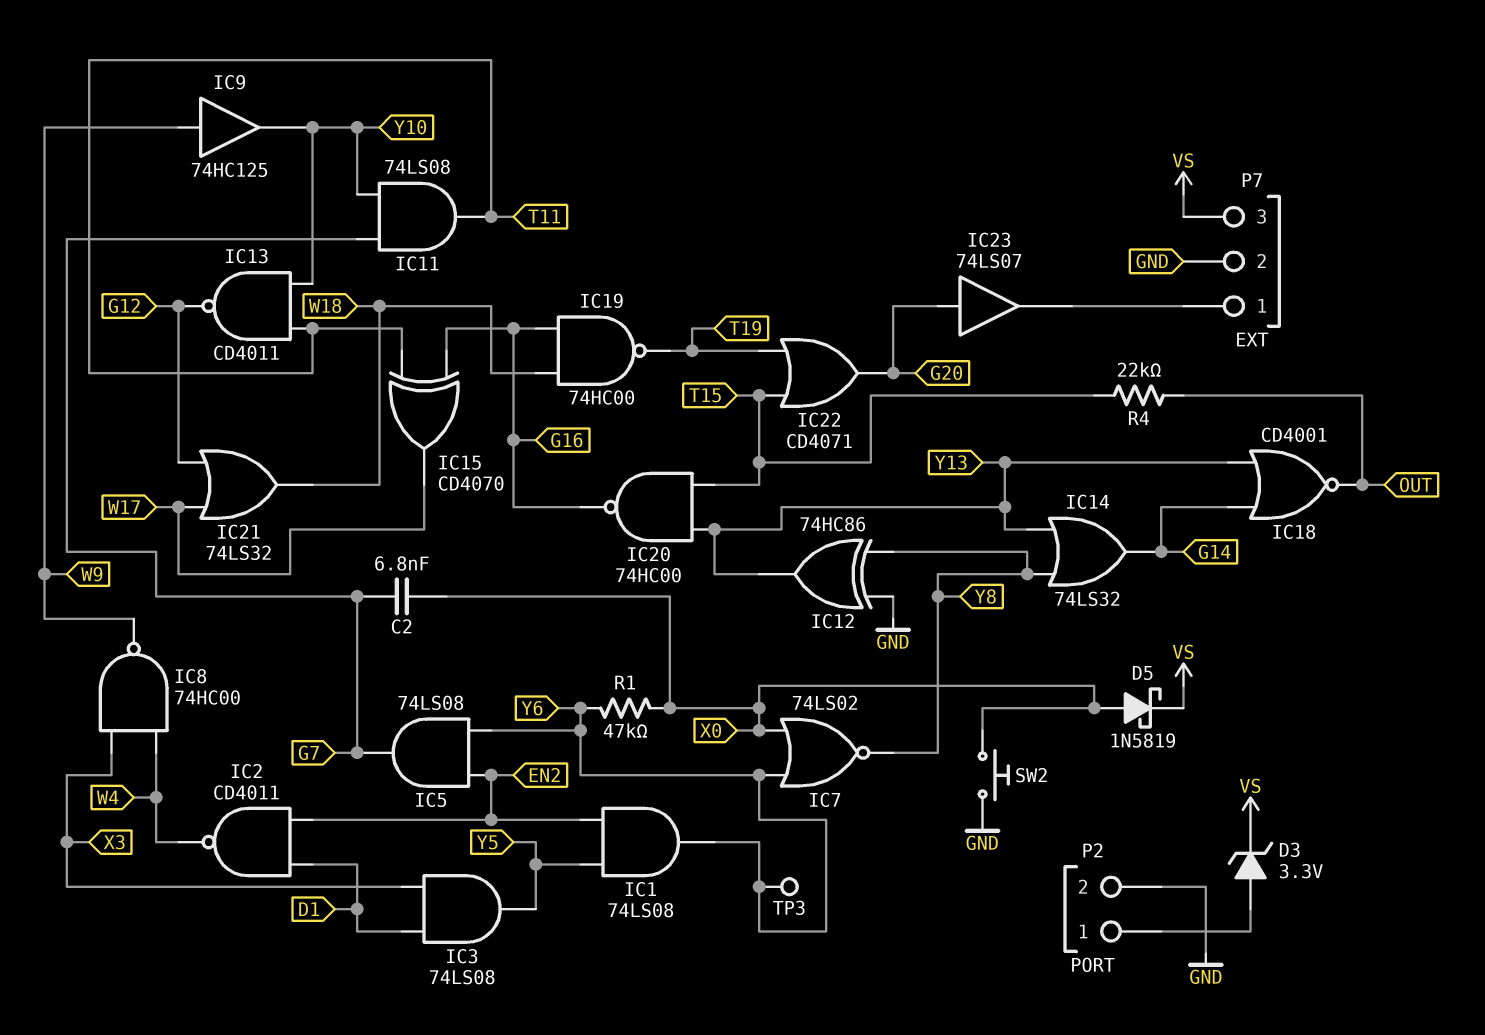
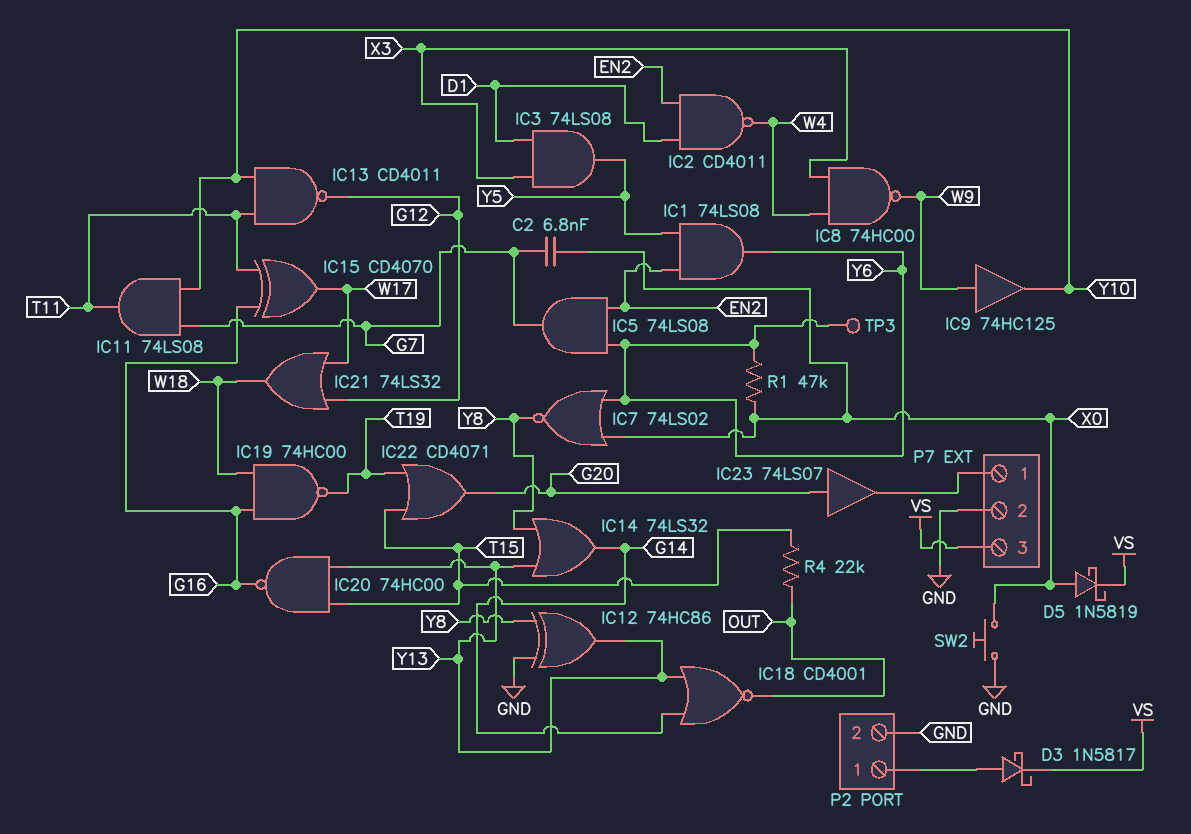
D3: zener 3.3V (A P2/1, K VS) -> schottky 1N5817 (A P2/1, K VS)

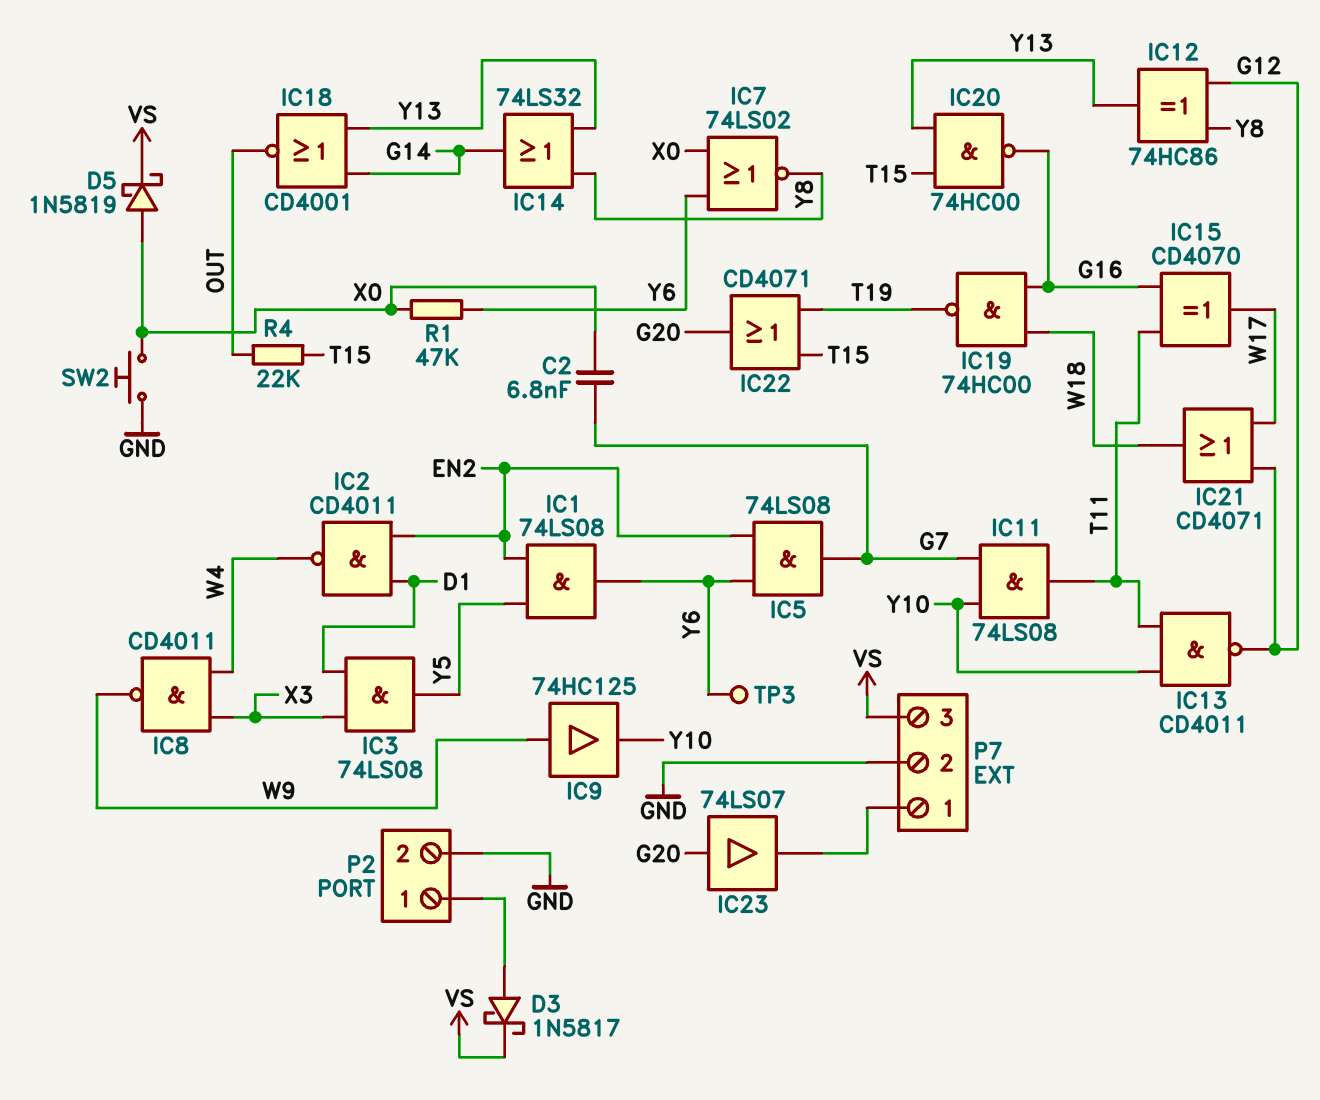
IC8: NAND 74HC00 (in W4, in X3, out W9) -> NAND CD4011 (in W4, in X3, out W9)
IC12: XOR 74HC86 (in GND, in Y8, out Y13) -> XOR 74HC86 (in G12, in Y8, out Y13)
IC21: OR 74LS32 (in G12, in W17, out W18) -> OR CD4071 (in G12, in W17, out W18)

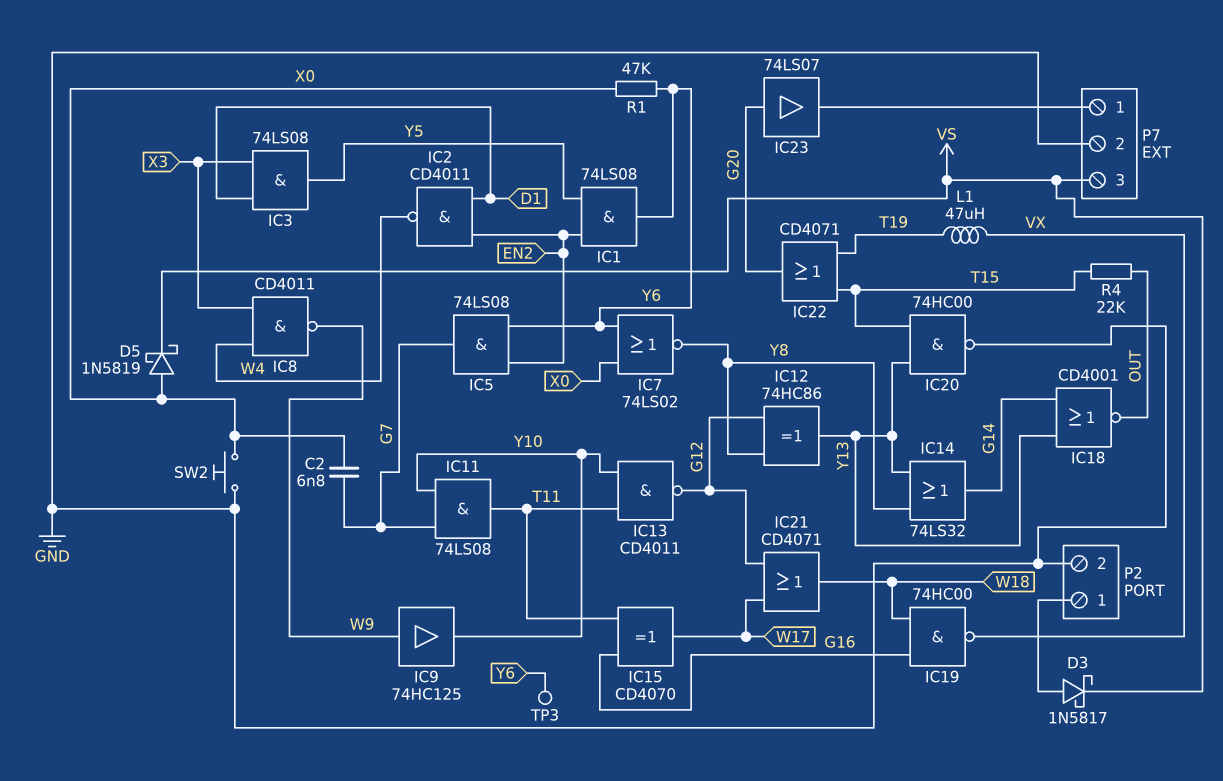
IC19: NAND 74HC00 (in G16, in W18, out T19) -> NAND 74HC00 (in G16, in W18, out VX)
IC20: NAND 74HC00 (in T15, in Y13, out G16) -> NAND 74HC00 (in T15, in Y13, out GND)
L1: none -> 47uH (T19, VX)

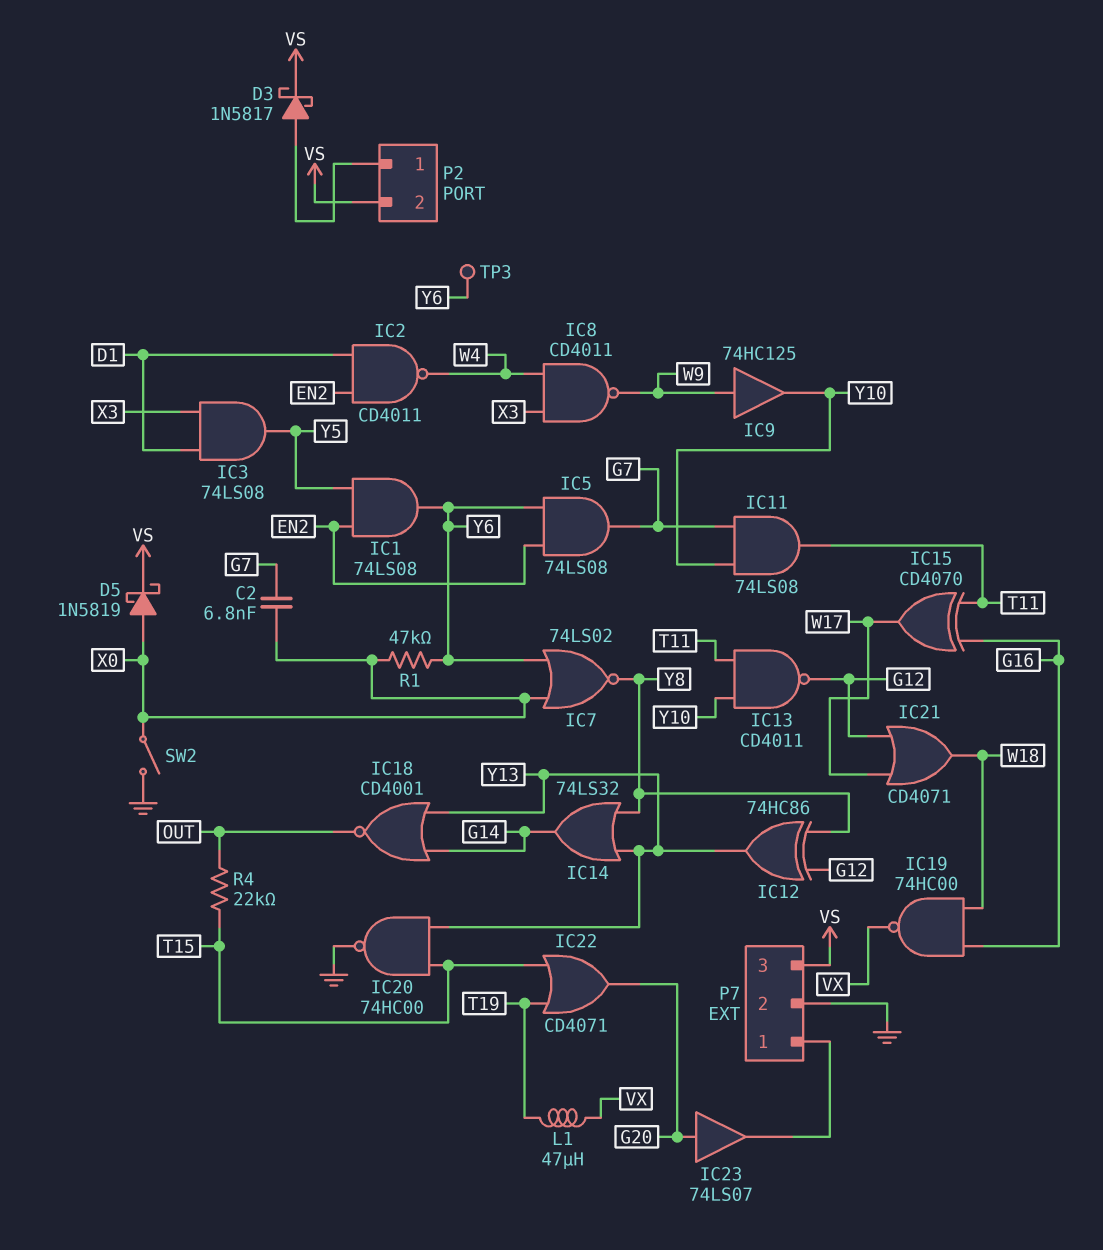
P2 pin 2: GND -> VS
SW2: button (GND, X0) -> switch (GND, X0)

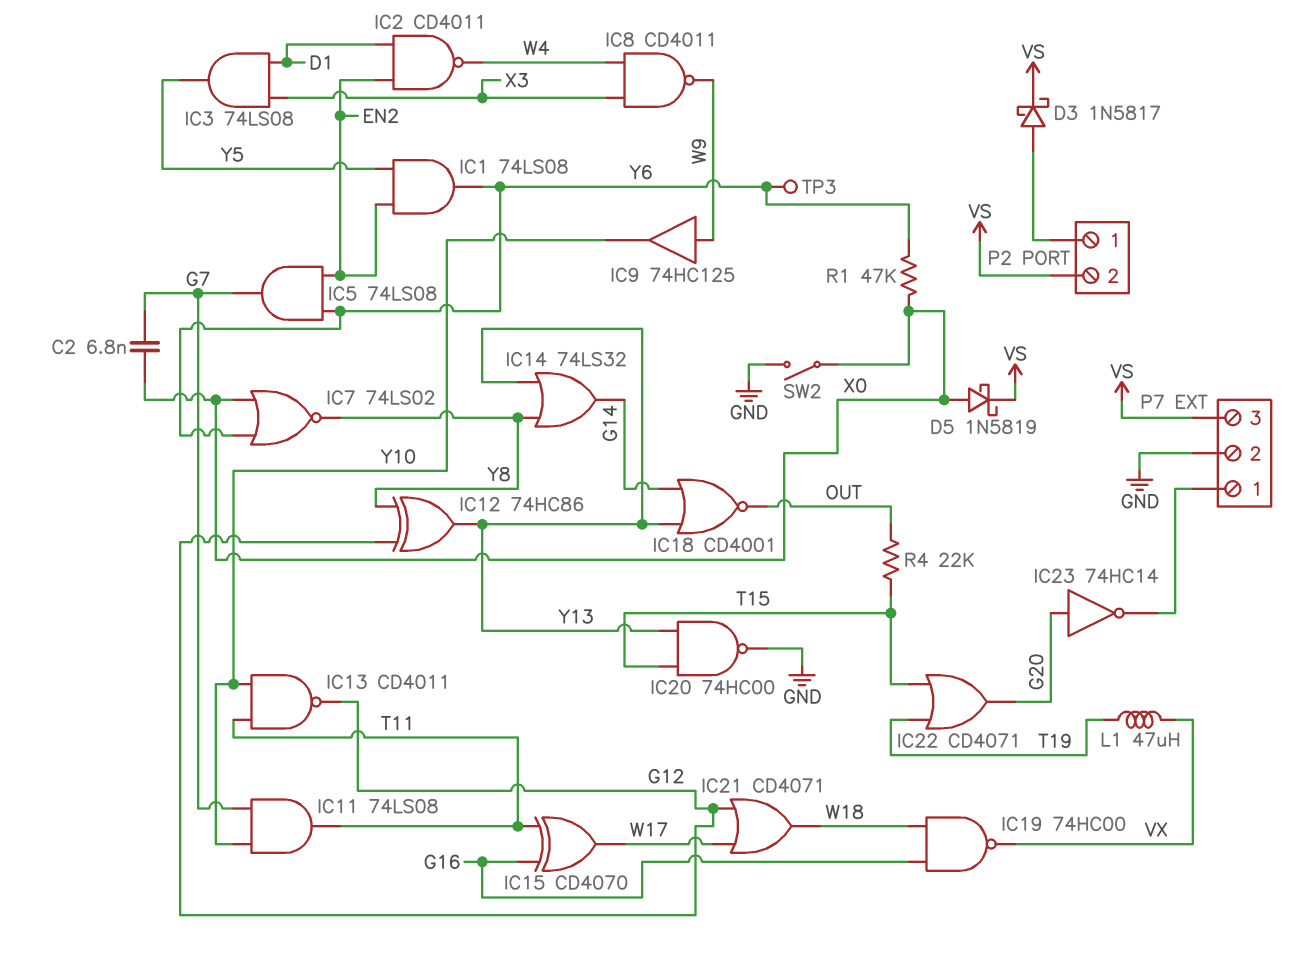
IC23: buffer 74LS07 (in G20, out P7/1) -> NOT 74HC14 (in G20, out P7/1)

